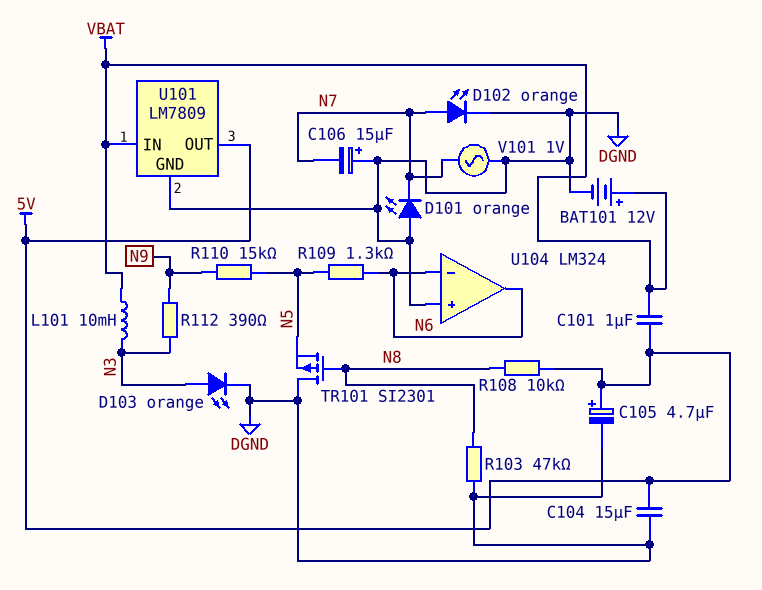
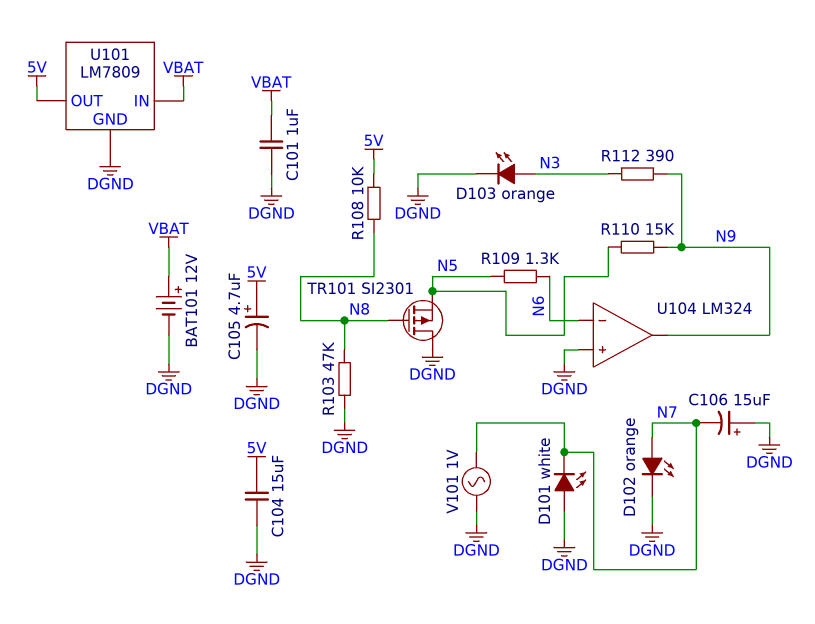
C101: 1uF (5V, VBAT) -> 1uF (DGND, VBAT)
D101: LED orange (A DGND, K N7) -> LED white (A DGND, K N7)
L101: 10mH (N3, VBAT) -> none
U104 pin out: N6 -> N9

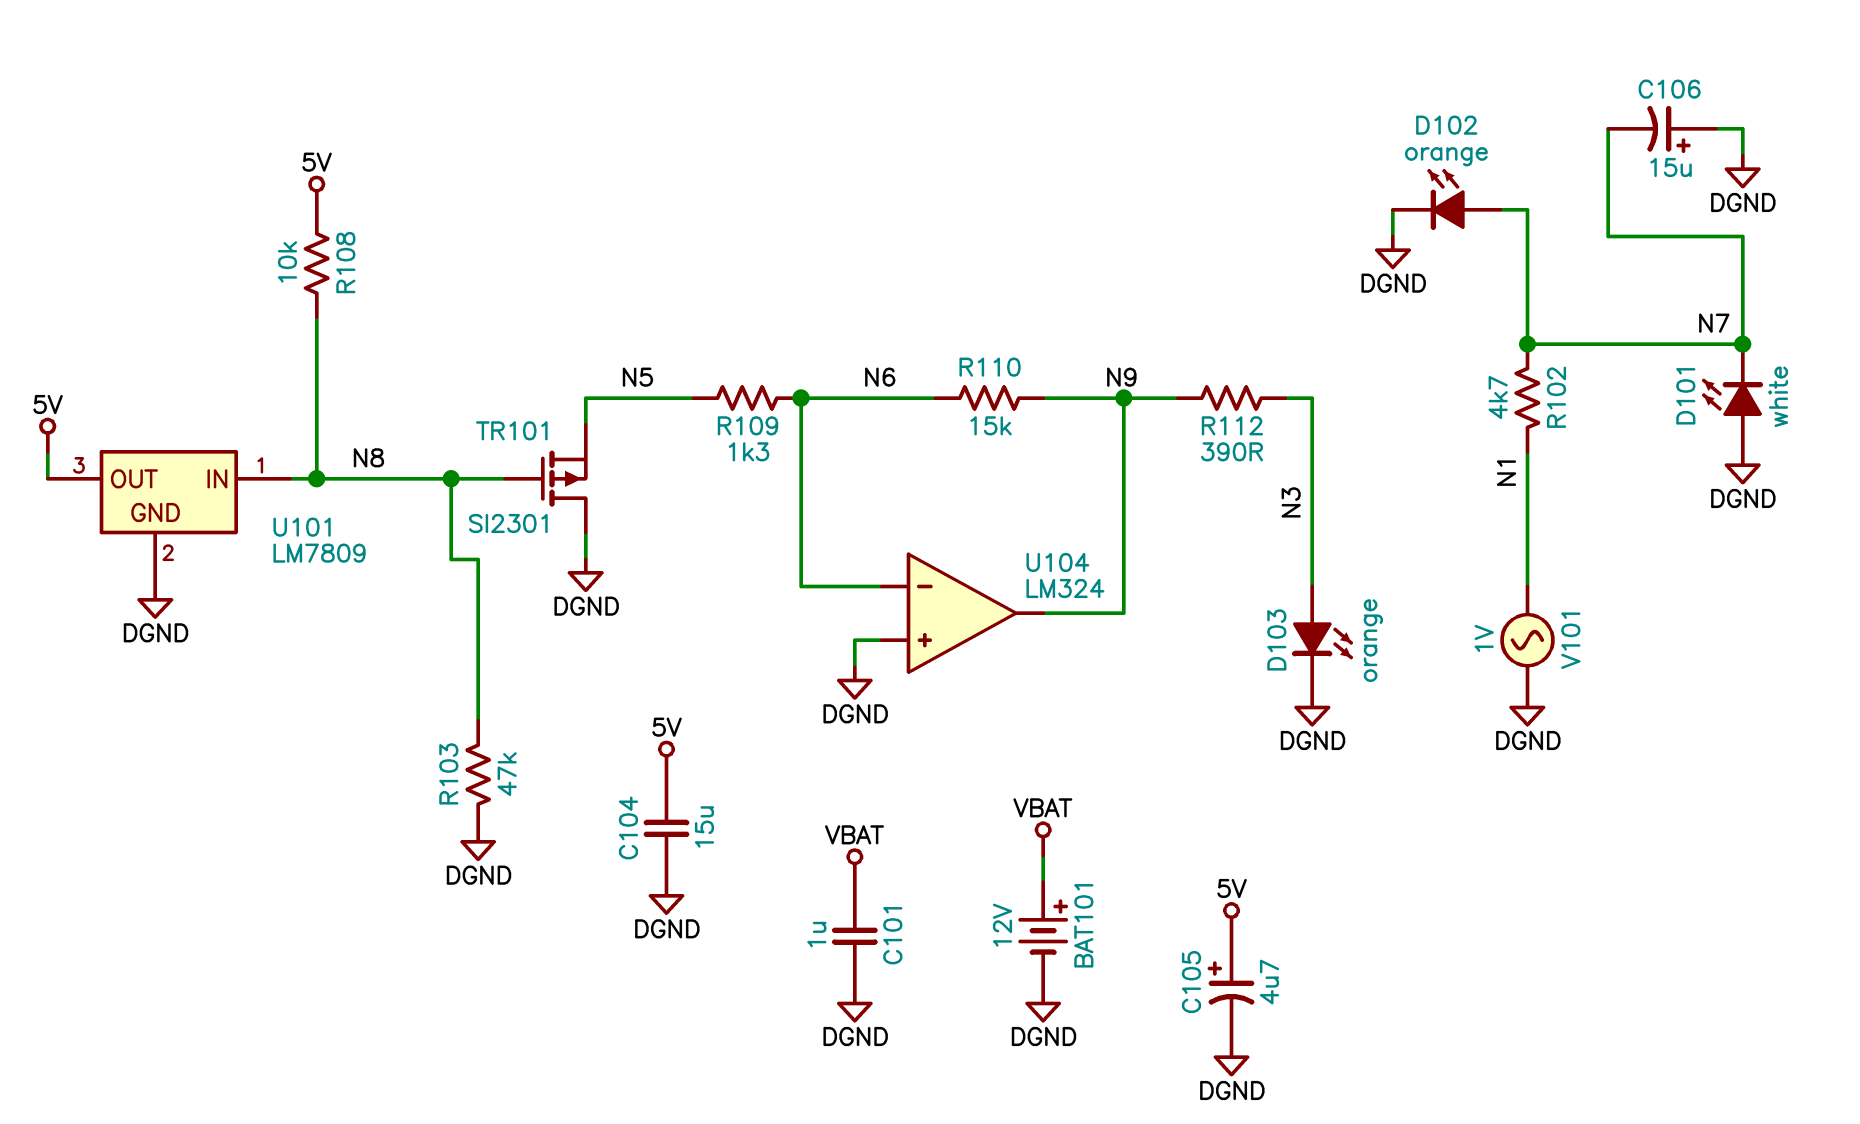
R102: none -> 4.7k (N1, N7)
R110: 15k (N5, N9) -> 15k (N6, N9)
U101 pin IN: VBAT -> N8
V101: AC 1V (DGND, N7) -> AC 1V (DGND, N1)

